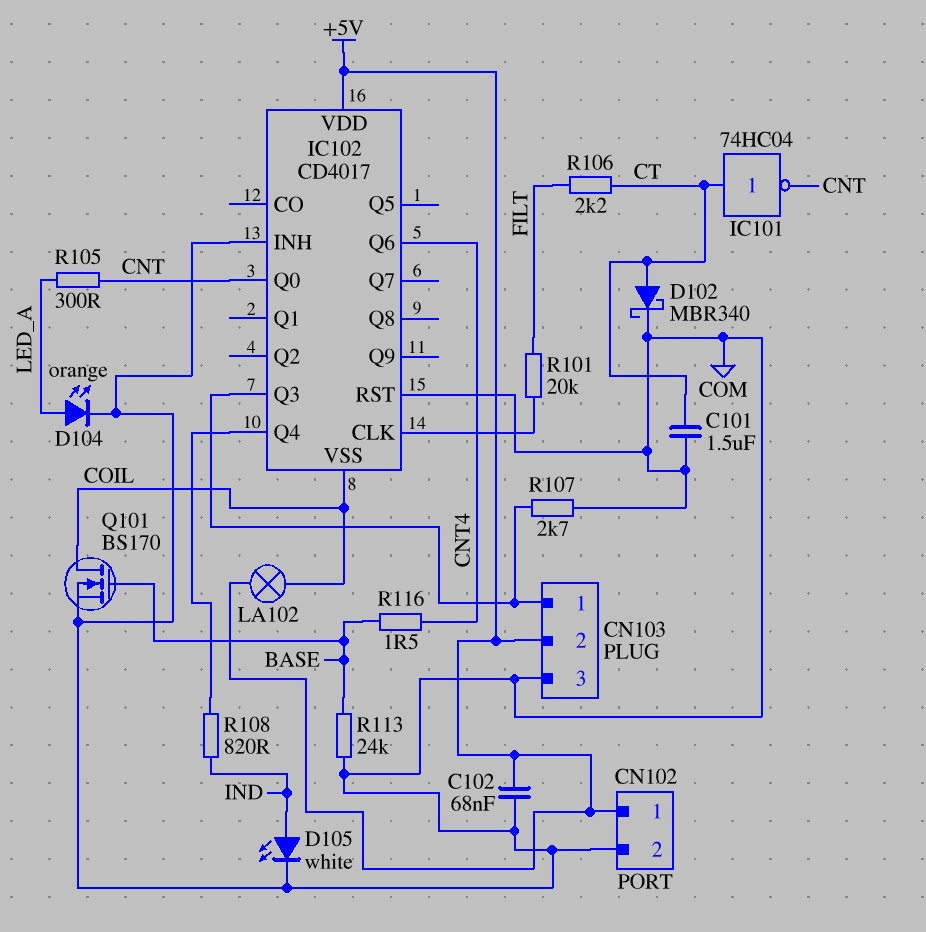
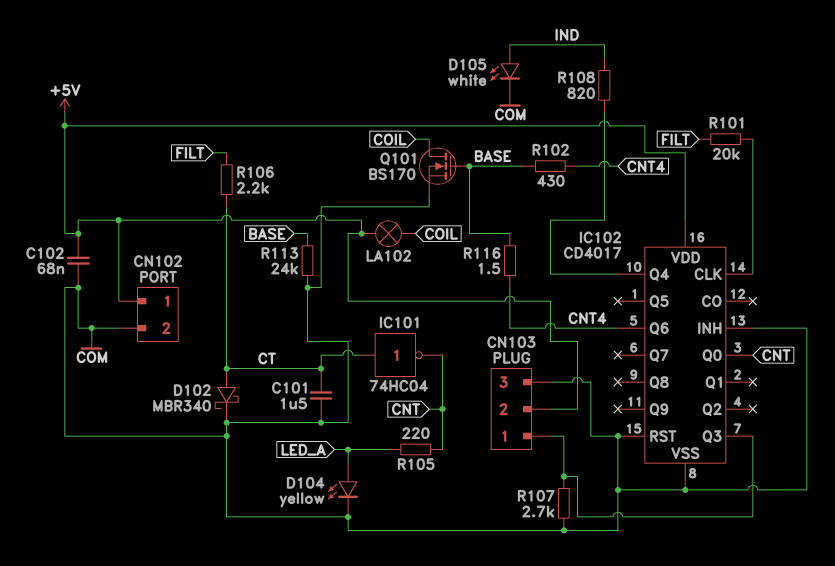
D104: LED orange (A LED_A, K COM) -> LED yellow (A LED_A, K COM)
IC102 pin VSS: COIL -> COM
R102: none -> 430 (BASE, CNT4)
R105: 300 (CNT, LED_A) -> 220 (CNT, LED_A)

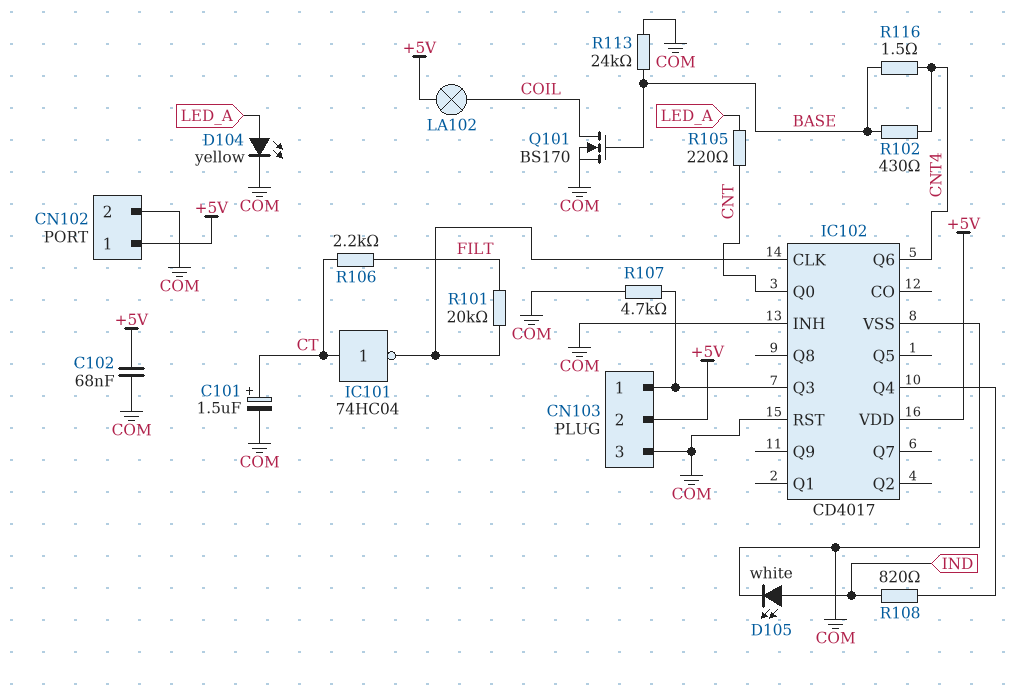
C101: 1.5uF (COM, CT) -> 1.5uF (plus CT, minus COM)
D102: schottky MBR340 (A CT, K COM) -> none
IC101: NOT 74HC04 (in CT, out CNT) -> NOT 74HC04 (in CT, out IC102/CLK)
R107: 2.7k (CN103/1, COM) -> 4.7k (CN103/1, COM)

